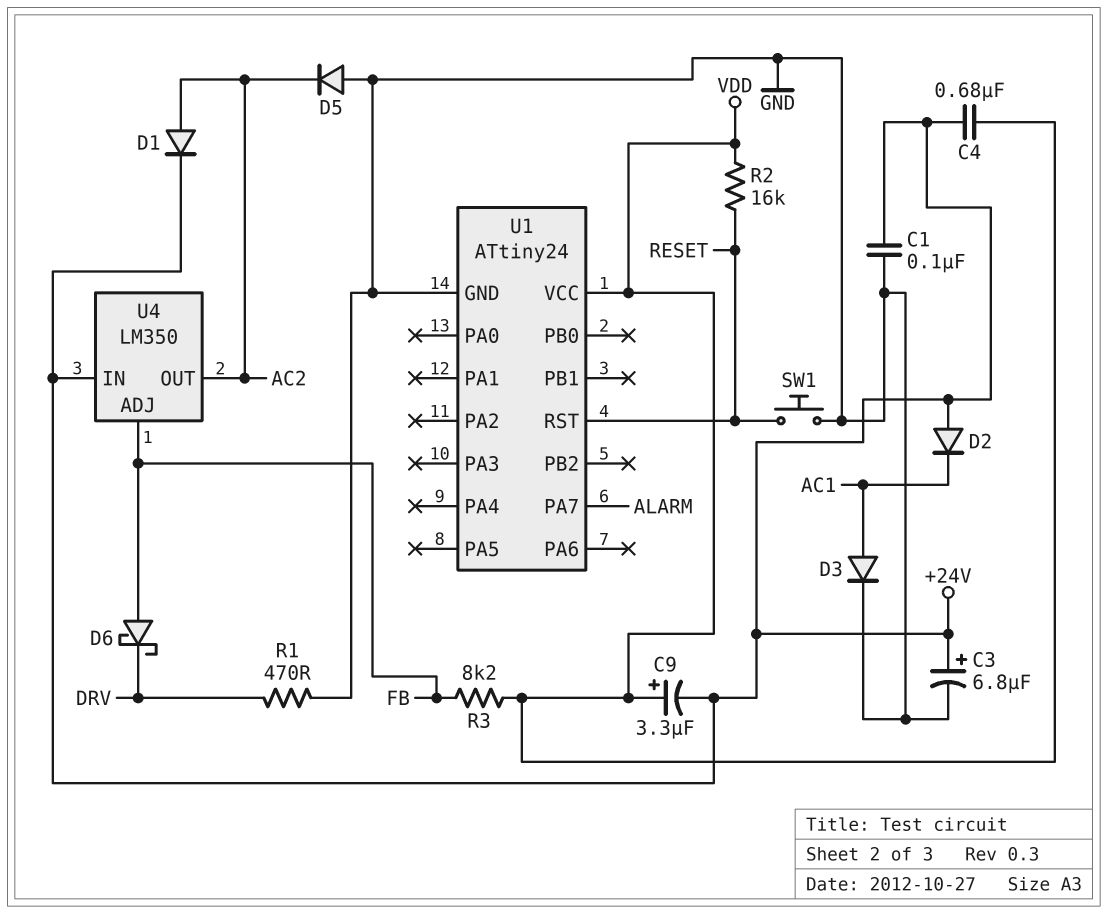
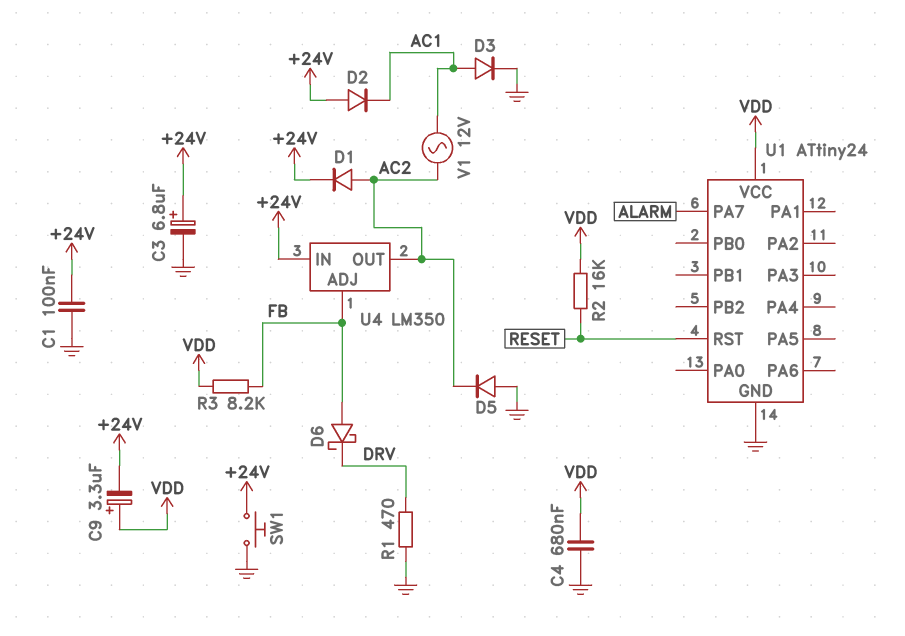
C4: 680nF (+24V, VDD) -> 680nF (GND, VDD)
SW1: button (GND, RESET) -> button (+24V, GND)
V1: none -> AC 12V (AC1, AC2)

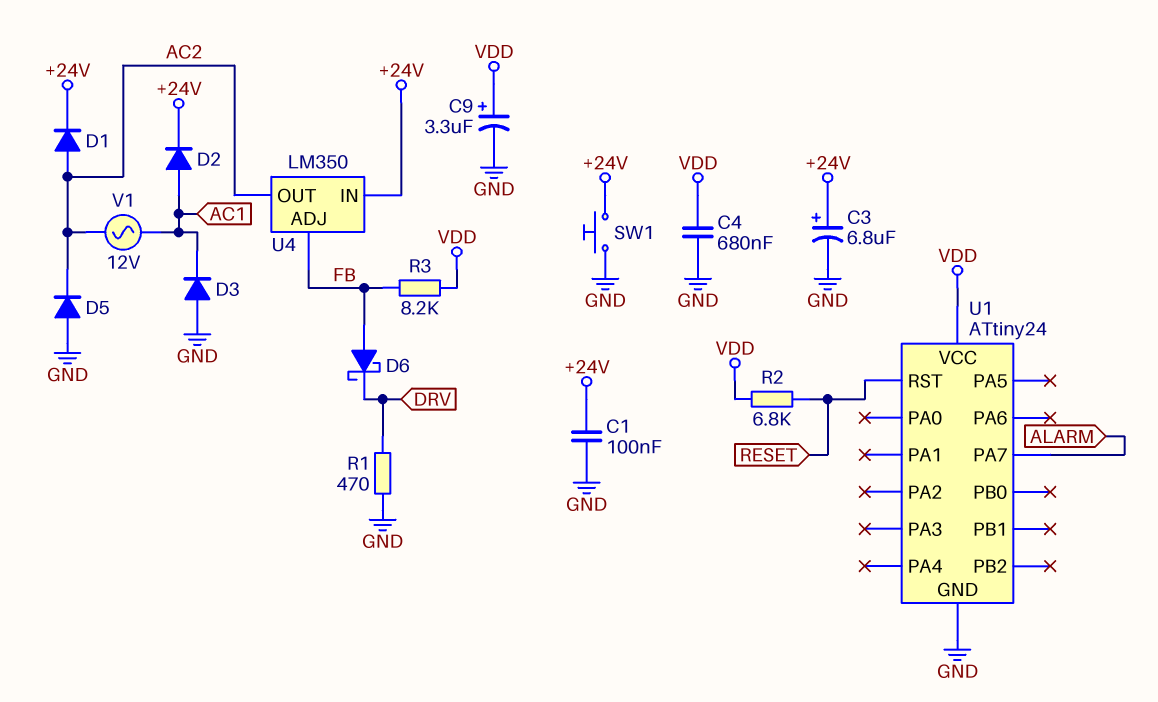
C9: 3.3uF (plus VDD, minus +24V) -> 3.3uF (plus VDD, minus GND)
D2: diode (A +24V, K AC1) -> diode (A AC1, K +24V)
D3: diode (A AC1, K GND) -> diode (A GND, K AC1)
R2: 16k (RESET, VDD) -> 6.8k (RESET, VDD)

